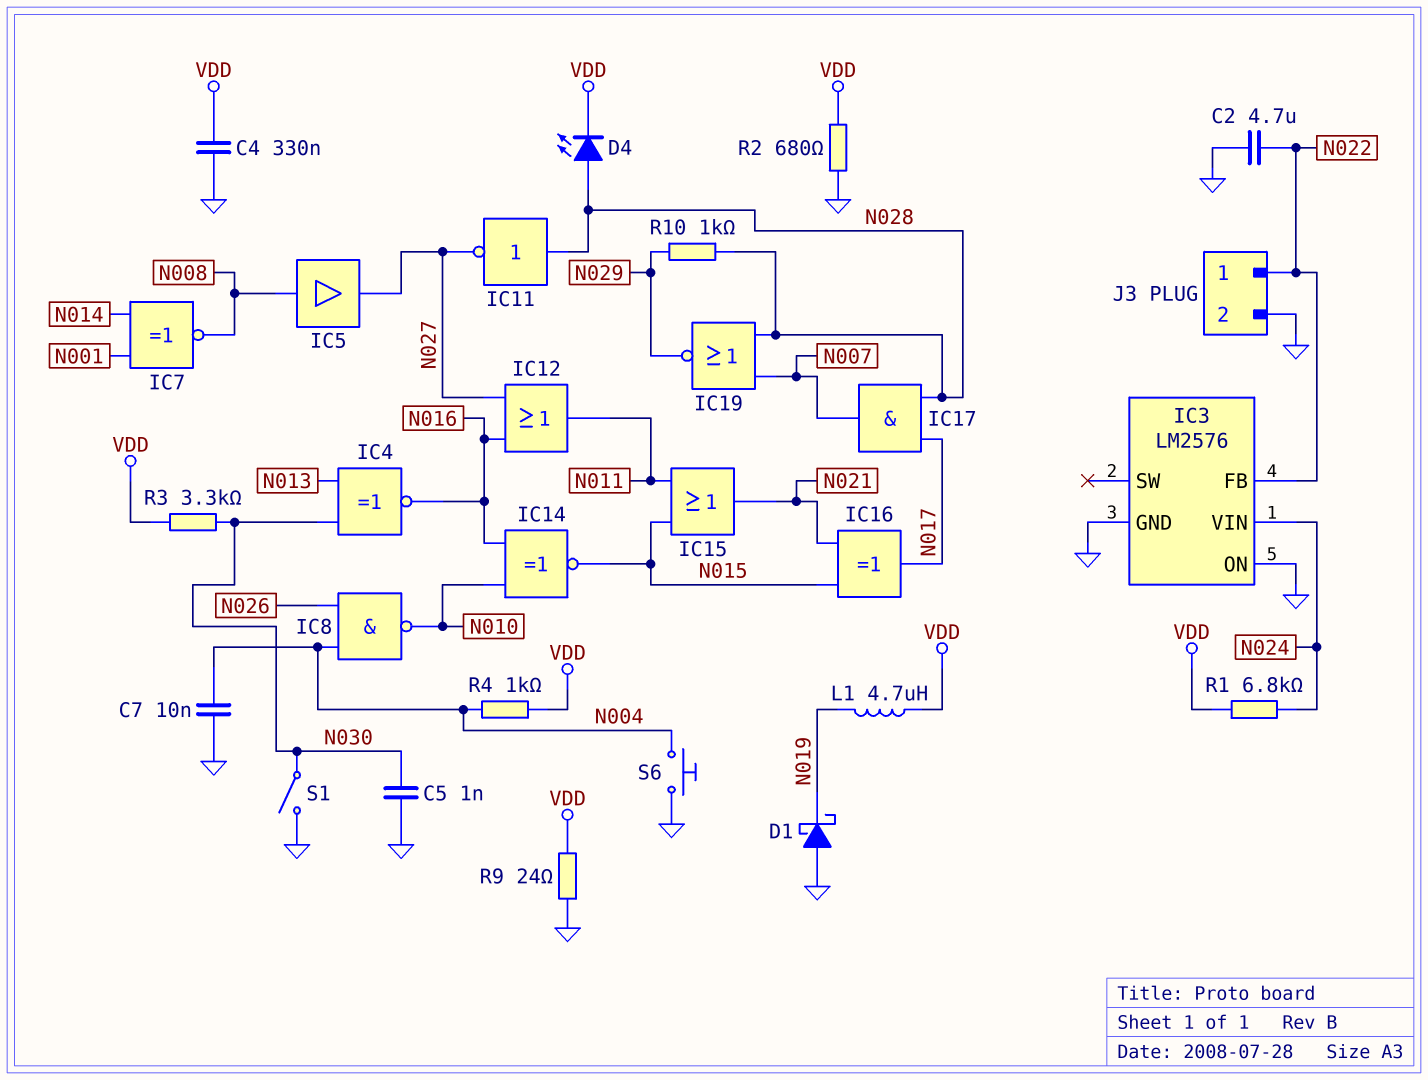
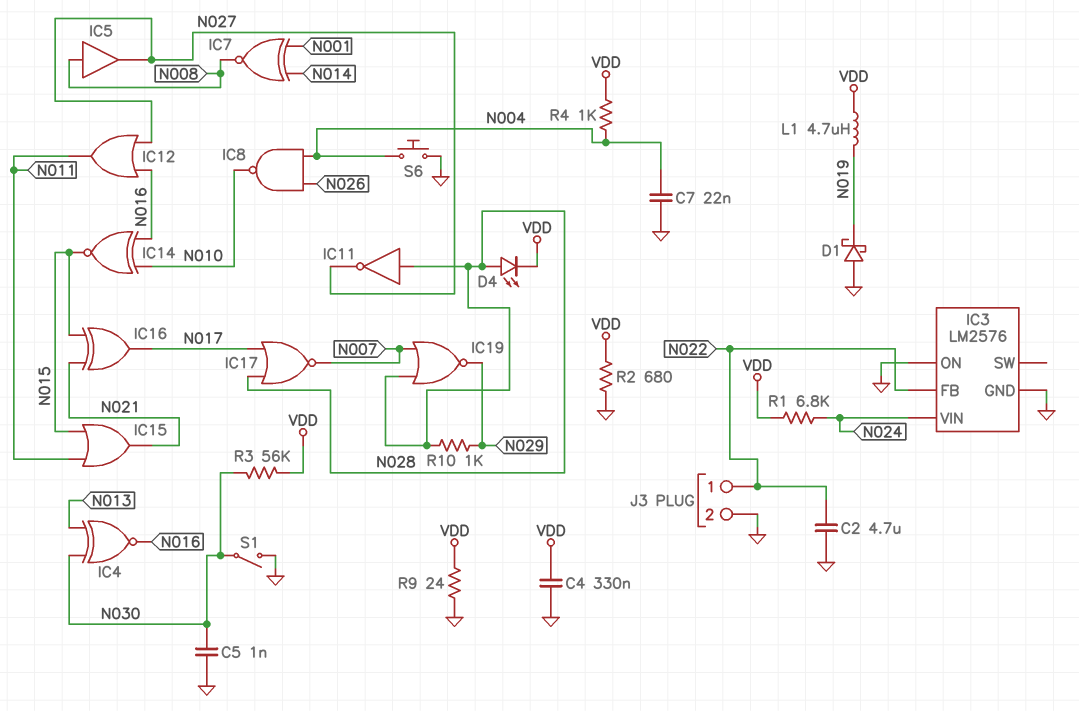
C7: 10nF (GND, N004) -> 22nF (GND, N004)
IC17: AND (in N017, in N028, out N007) -> NOR (in N017, in N028, out N007)
R3: 3.3k (N030, VDD) -> 56k (N030, VDD)

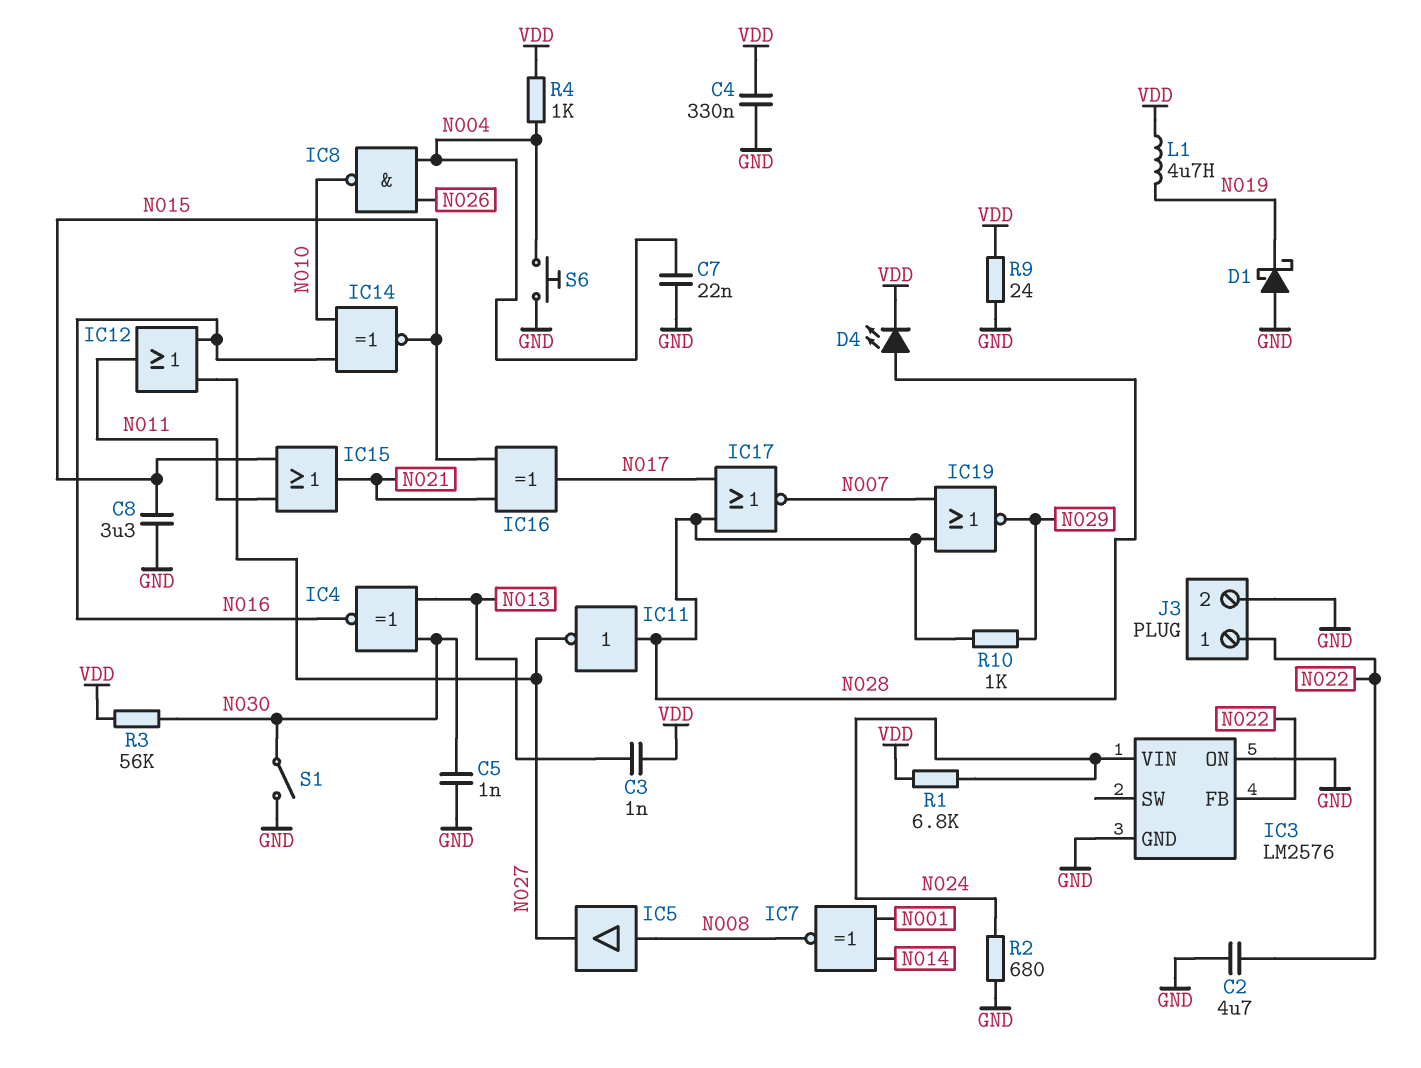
C3: none -> 1nF (N013, VDD)
C8: none -> 3.3uF (GND, N015)
R2: 680 (GND, VDD) -> 680 (GND, N024)

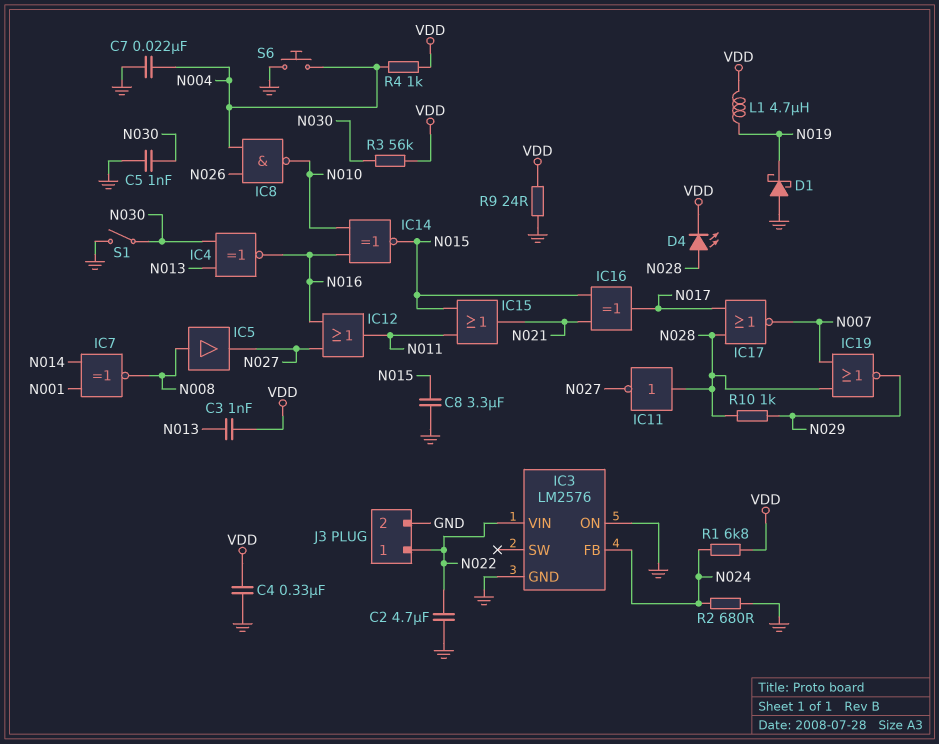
IC3 pin FB: N022 -> N024
IC3 pin VIN: N024 -> N022

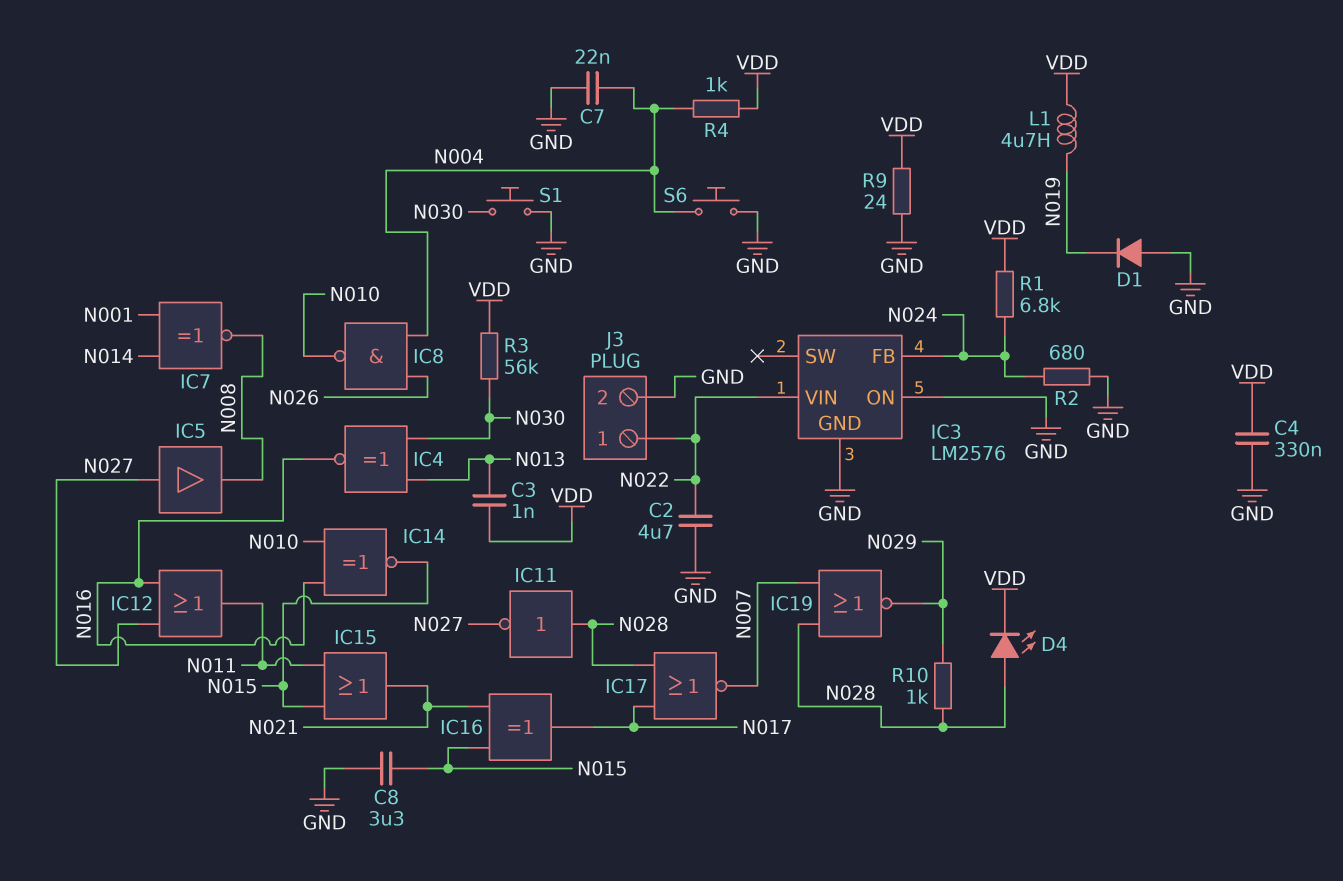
C5: 1nF (GND, N030) -> none
D1: schottky (A GND, K N019) -> diode (A GND, K N019)
IC5: buffer (in N008, out N027) -> buffer (in N027, out N008)
S1: switch (GND, N030) -> button (GND, N030)

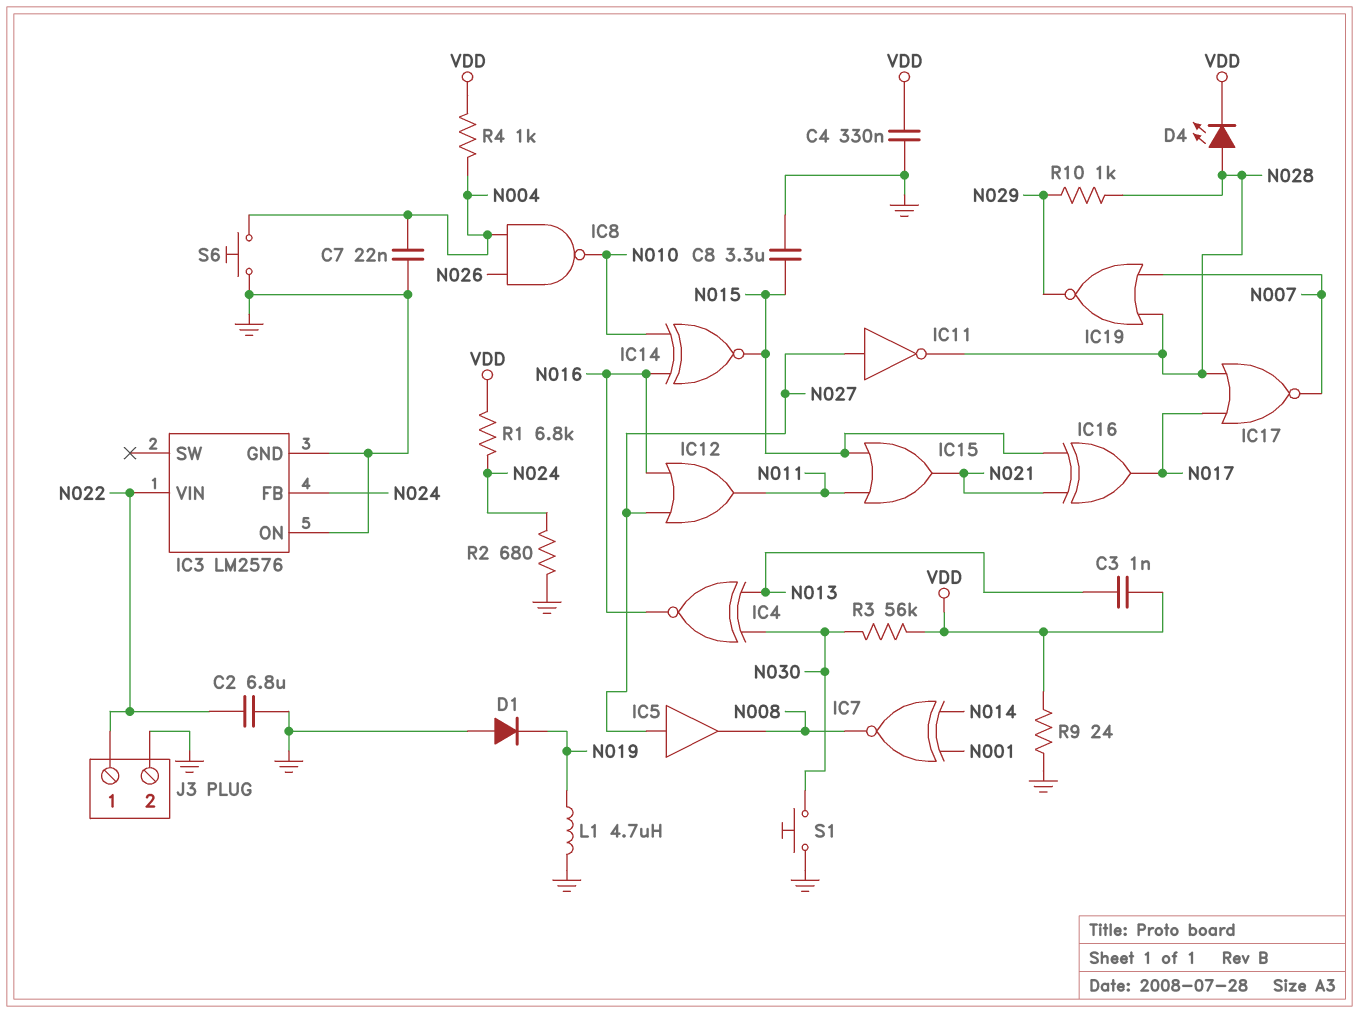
C2: 4.7uF (GND, N022) -> 6.8uF (GND, N022)
IC11: NOT (in N028, out N027) -> NOT (in N027, out N028)
L1: 4.7uH (N019, VDD) -> 4.7uH (GND, N019)

